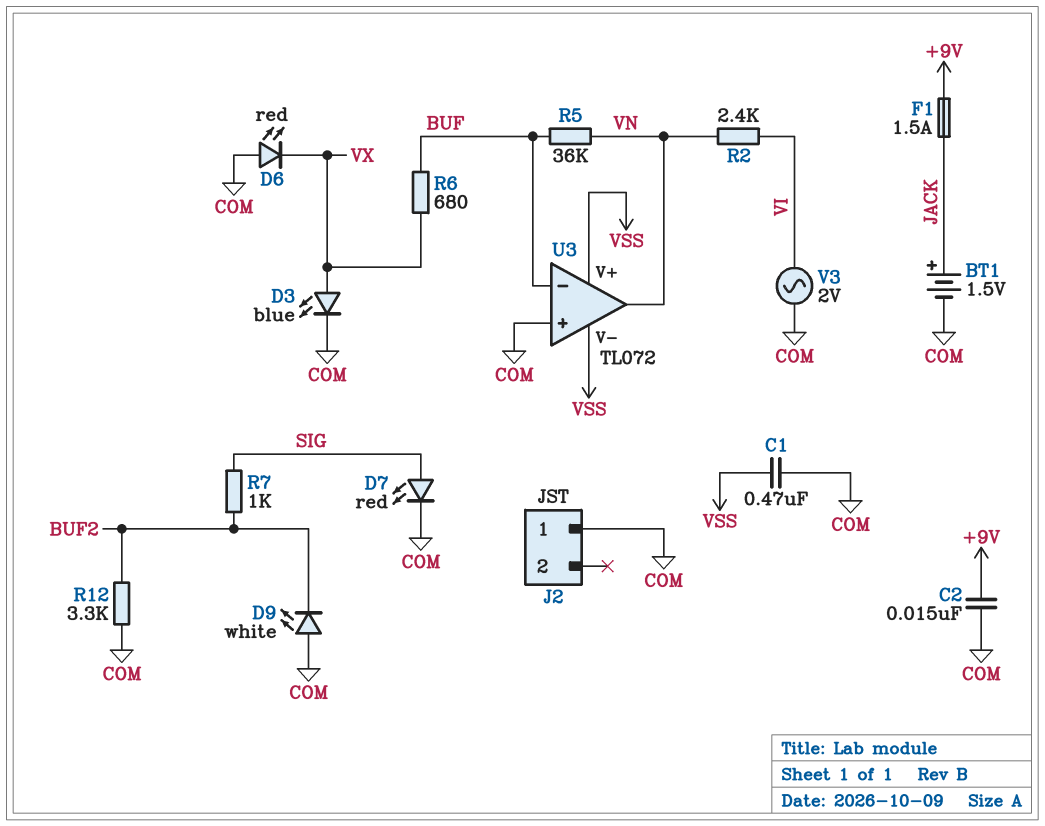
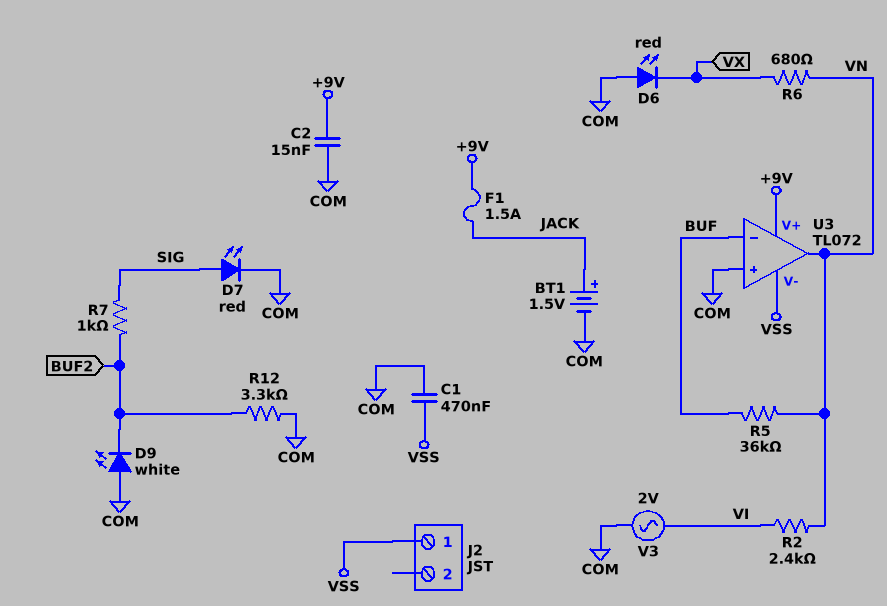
D3: LED blue (A VX, K COM) -> none
J2 pin 1: COM -> VSS
R6: 680 (BUF, VX) -> 680 (VN, VX)
U3 pin V+: VSS -> +9V

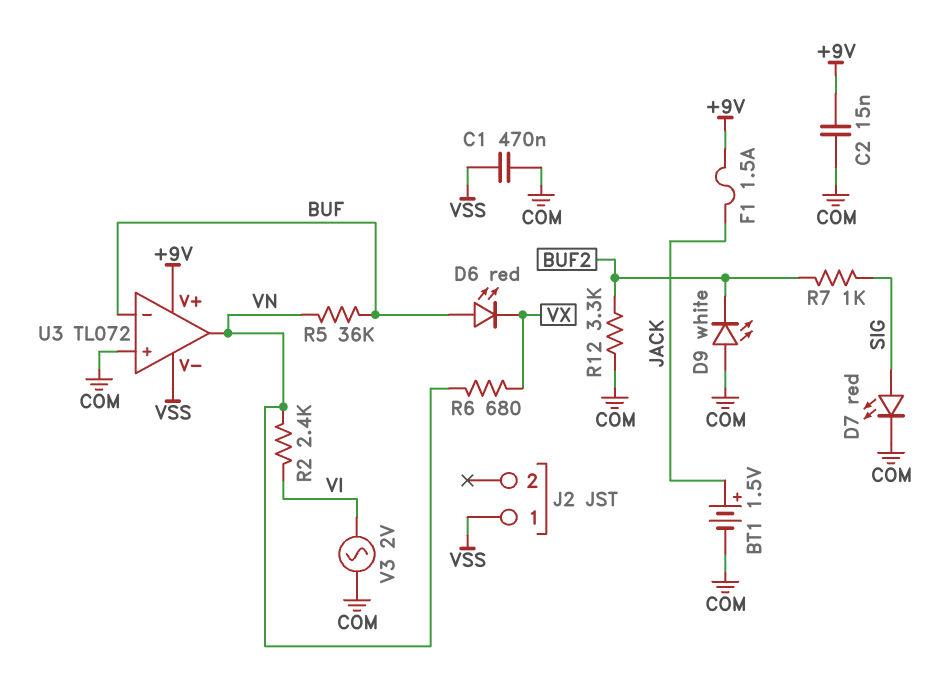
D6: LED red (A COM, K VX) -> LED red (A BUF, K VX)

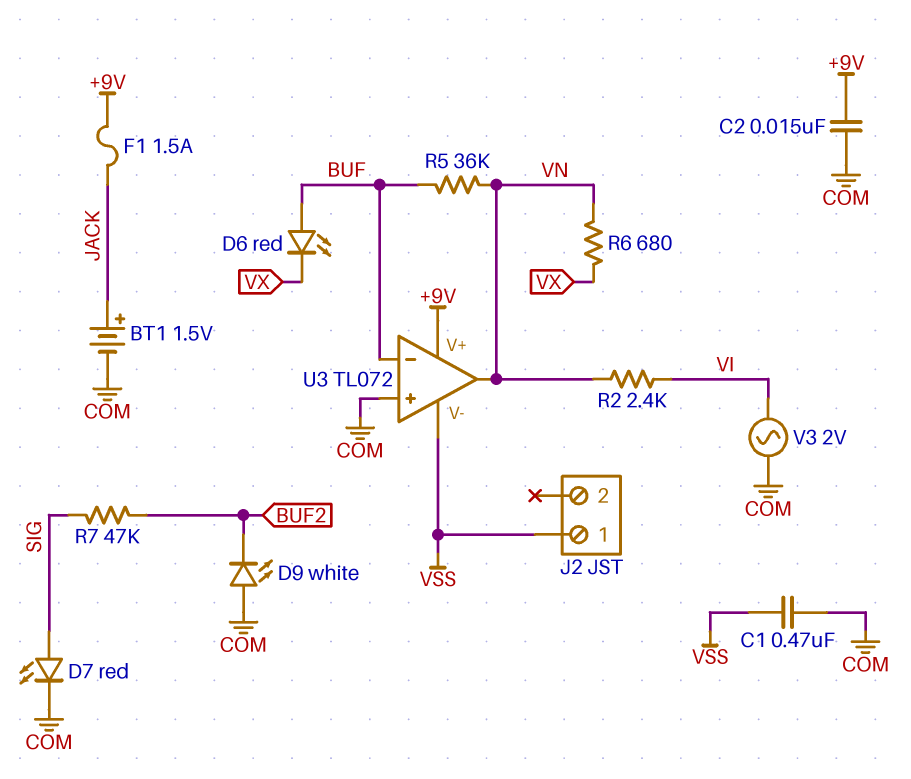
R7: 1k (BUF2, SIG) -> 47k (BUF2, SIG)
R12: 3.3k (BUF2, COM) -> none

